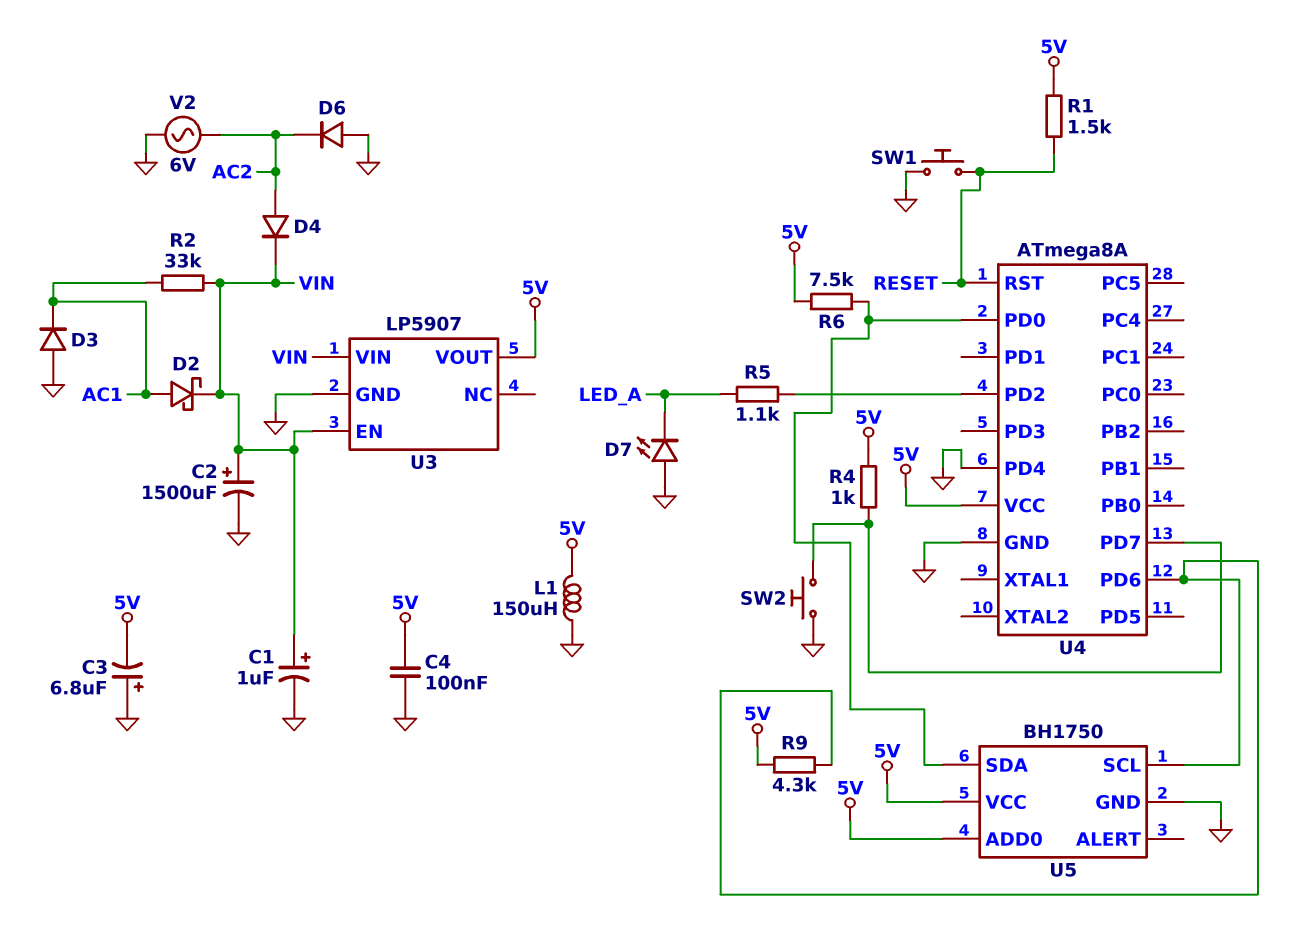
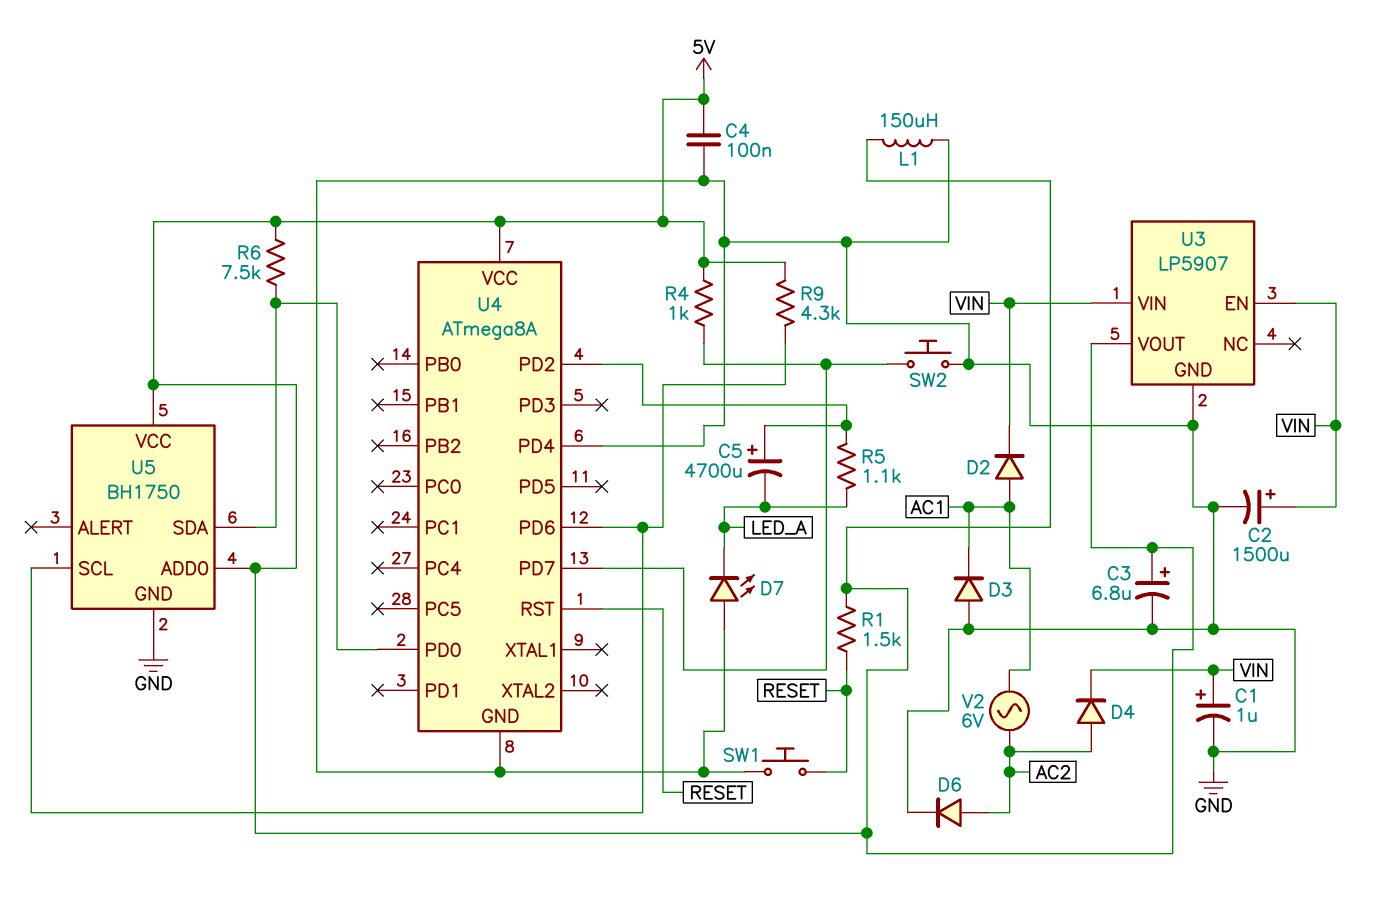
C3: 6.8uF (plus GND, minus 5V) -> 6.8uF (plus 5V, minus GND)
C5: none -> 4700uF (plus U4/PD2, minus LED_A)
D2: schottky (A AC1, K VIN) -> diode (A AC1, K VIN)
D6: diode (A GND, K AC2) -> diode (A AC2, K GND)
R2: 33k (AC1, VIN) -> none
V2: AC 6V (AC2, GND) -> AC 6V (AC1, AC2)

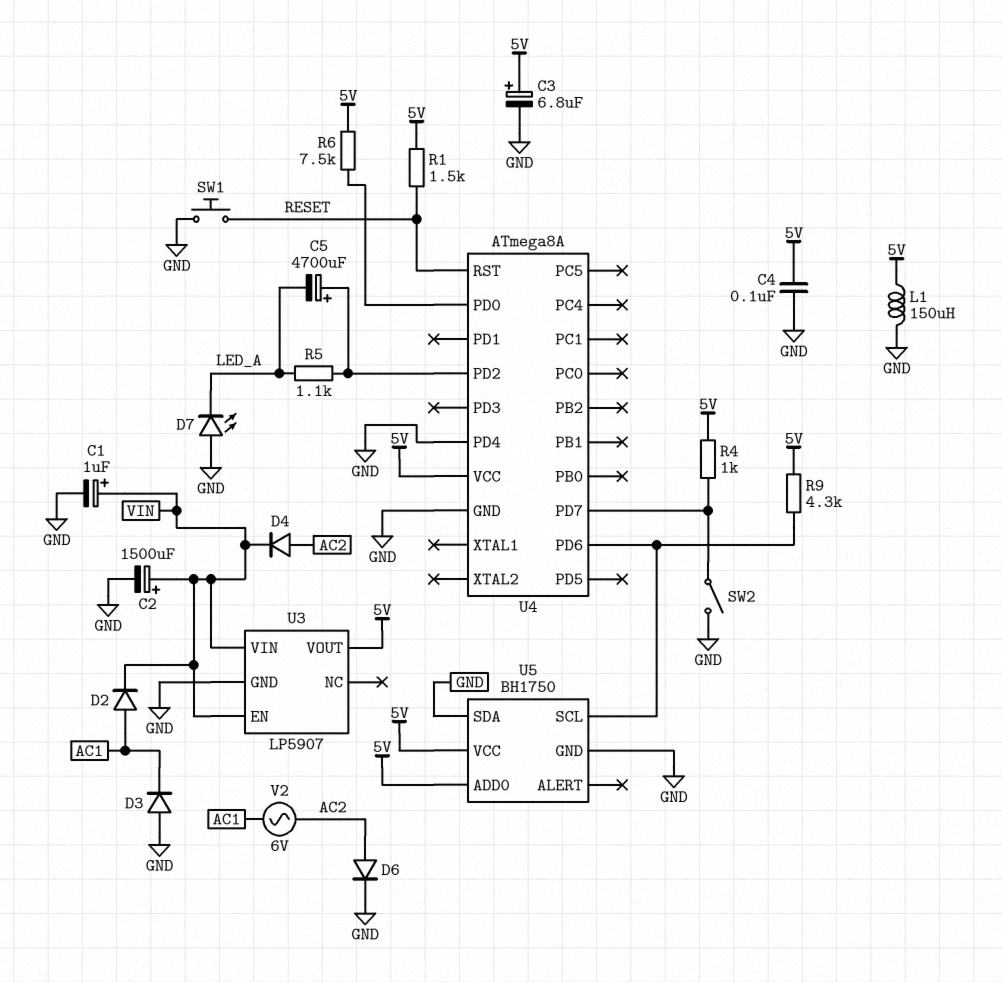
SW2: button (GND, U4/PD7) -> switch (GND, U4/PD7)
U5 pin SDA: U4/PD0 -> GND

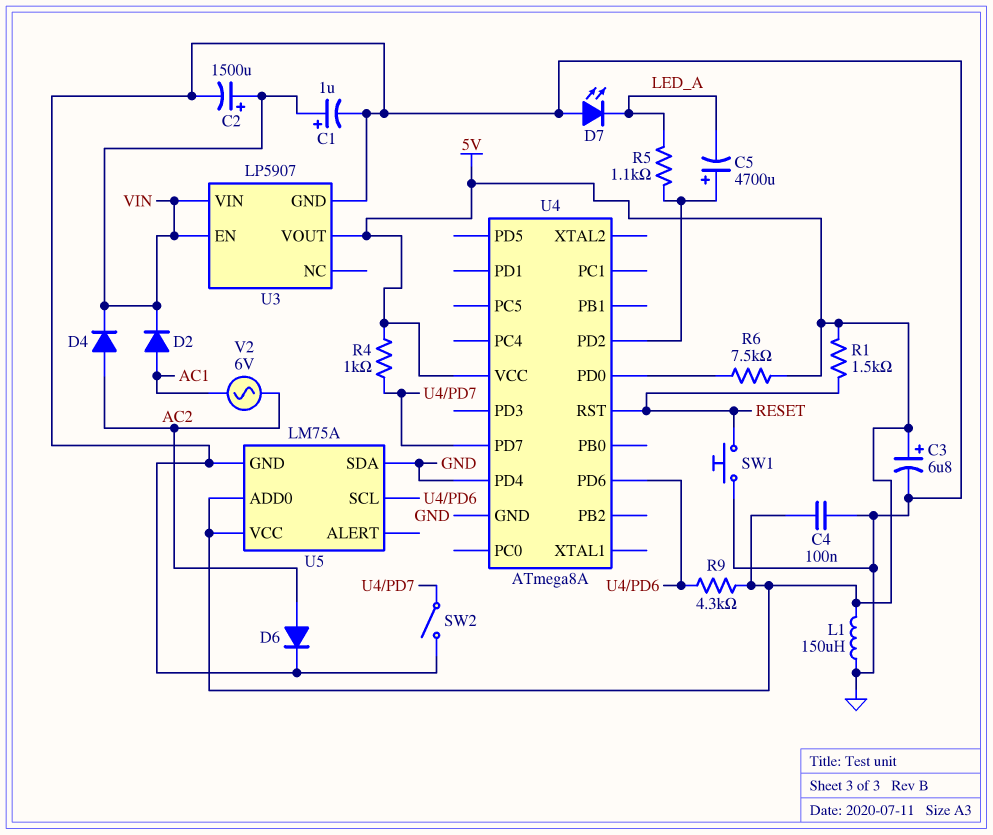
D3: diode (A GND, K AC1) -> none
U5: BH1750 -> LM75A

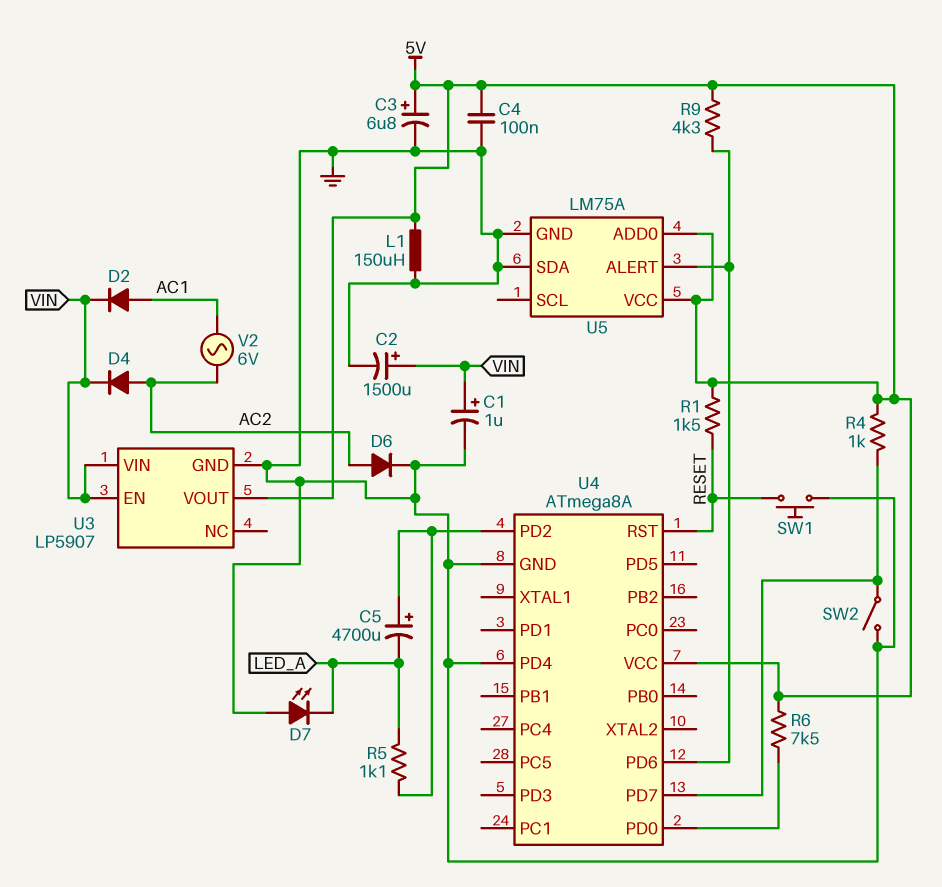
U5 pin ALERT: none -> U4/PD6
U5 pin SCL: U4/PD6 -> none

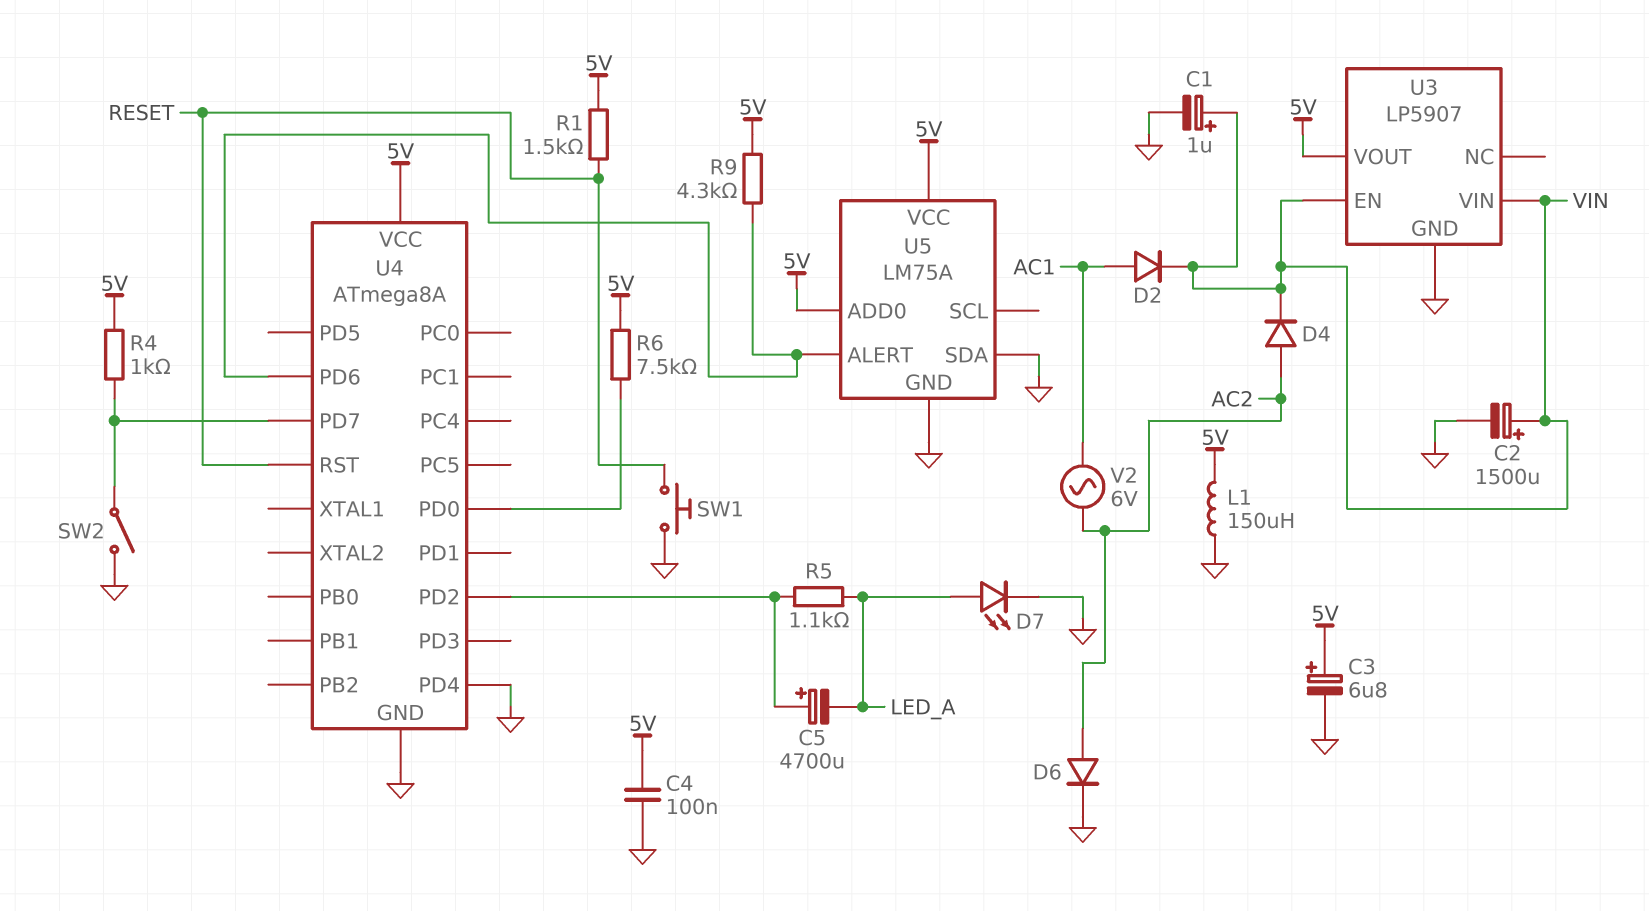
D7: LED (A GND, K LED_A) -> LED (A LED_A, K GND)

